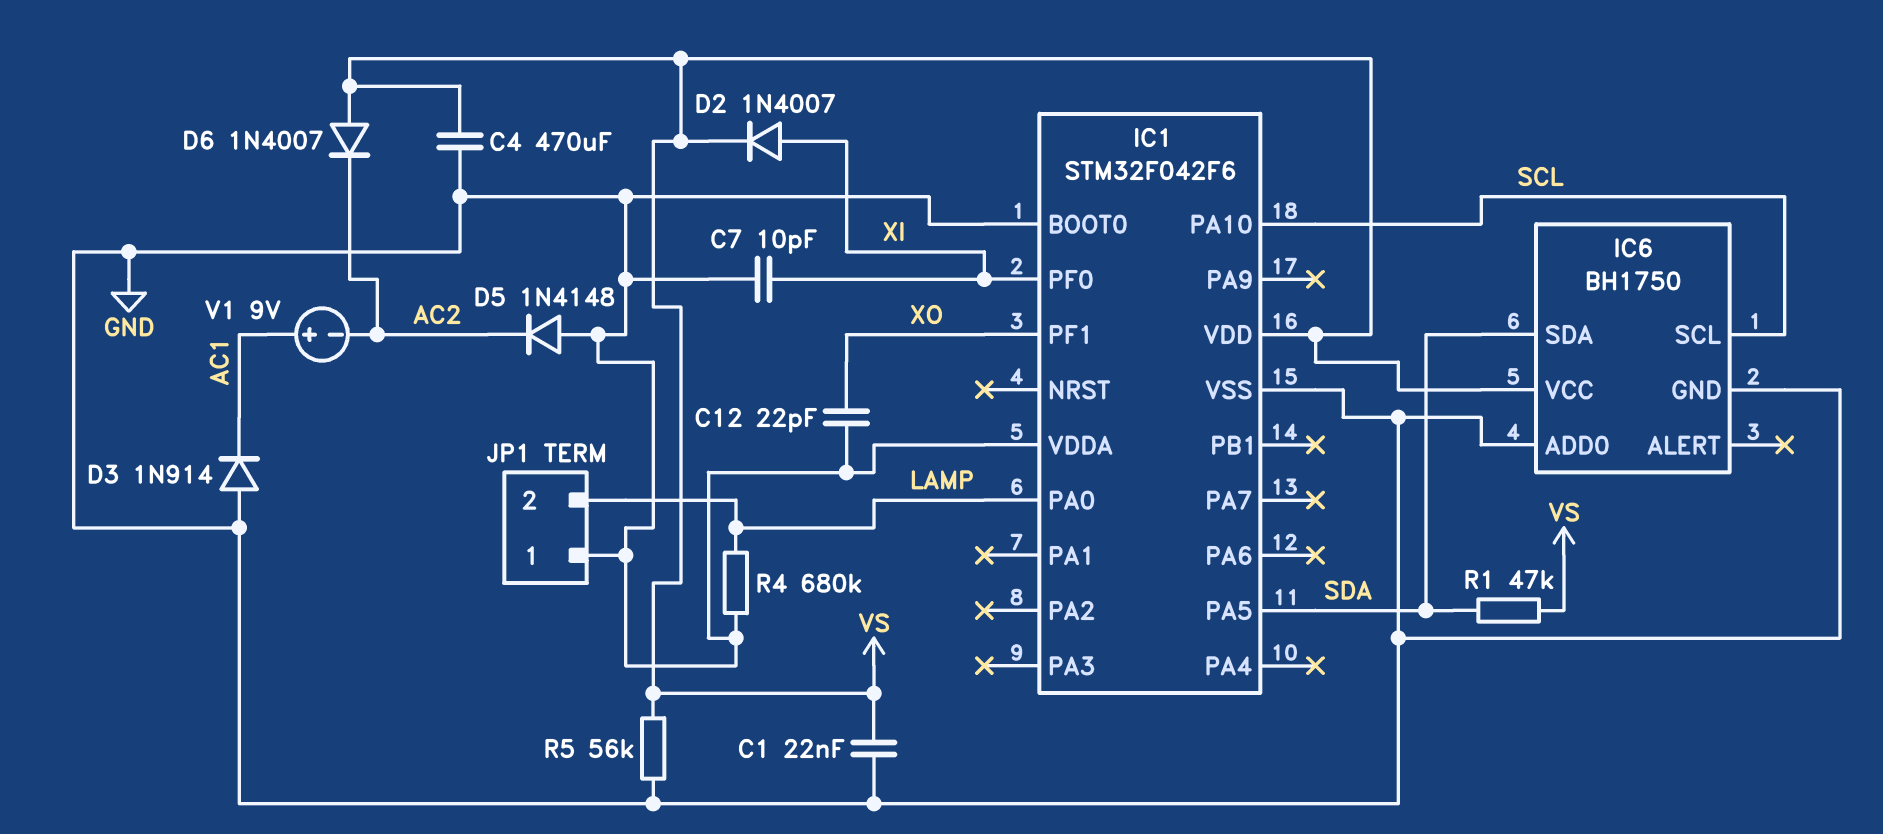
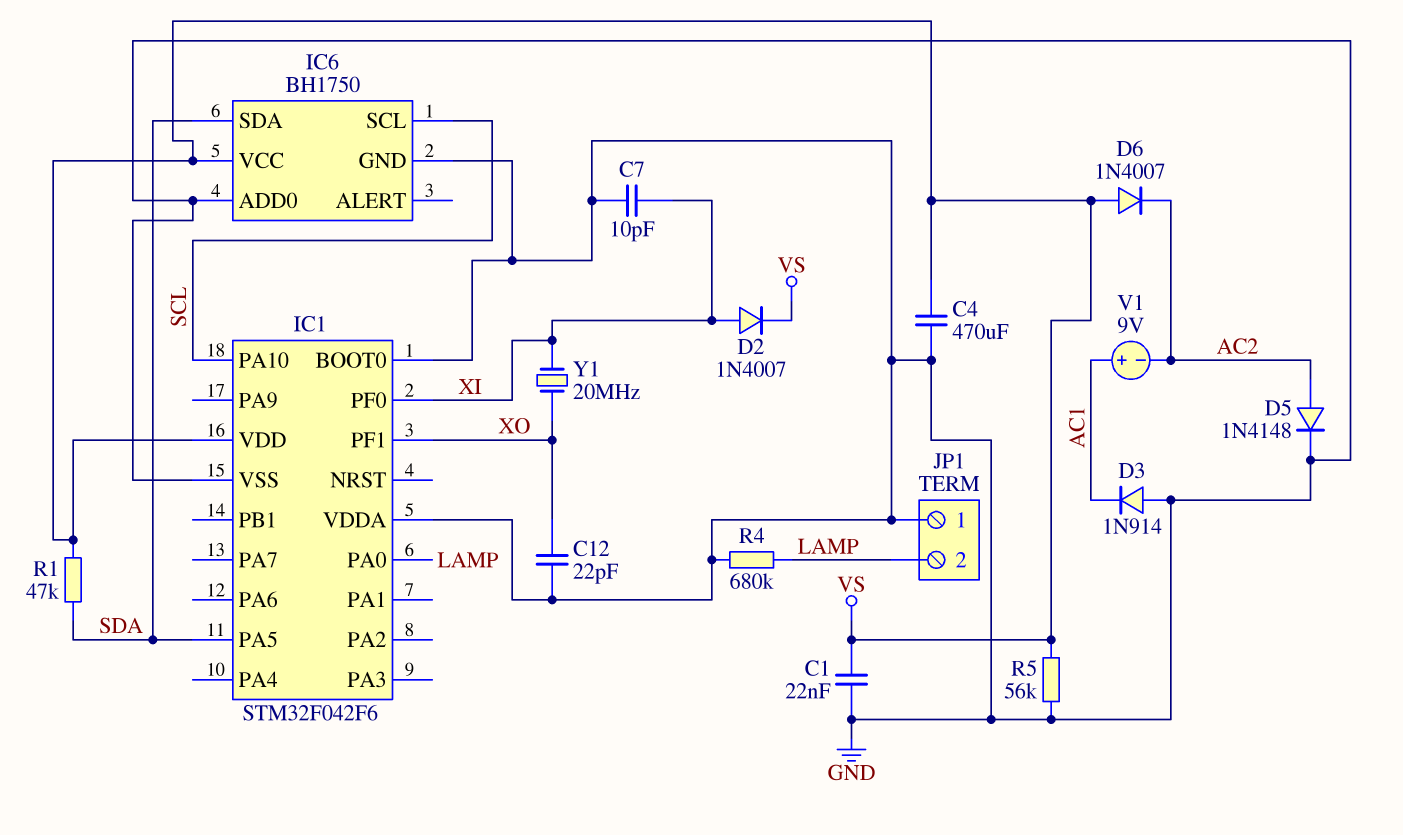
D5: diode 1N4148 (A GND, K AC2) -> diode 1N4148 (A AC2, K GND)
Y1: none -> 20MHz (XI, XO)

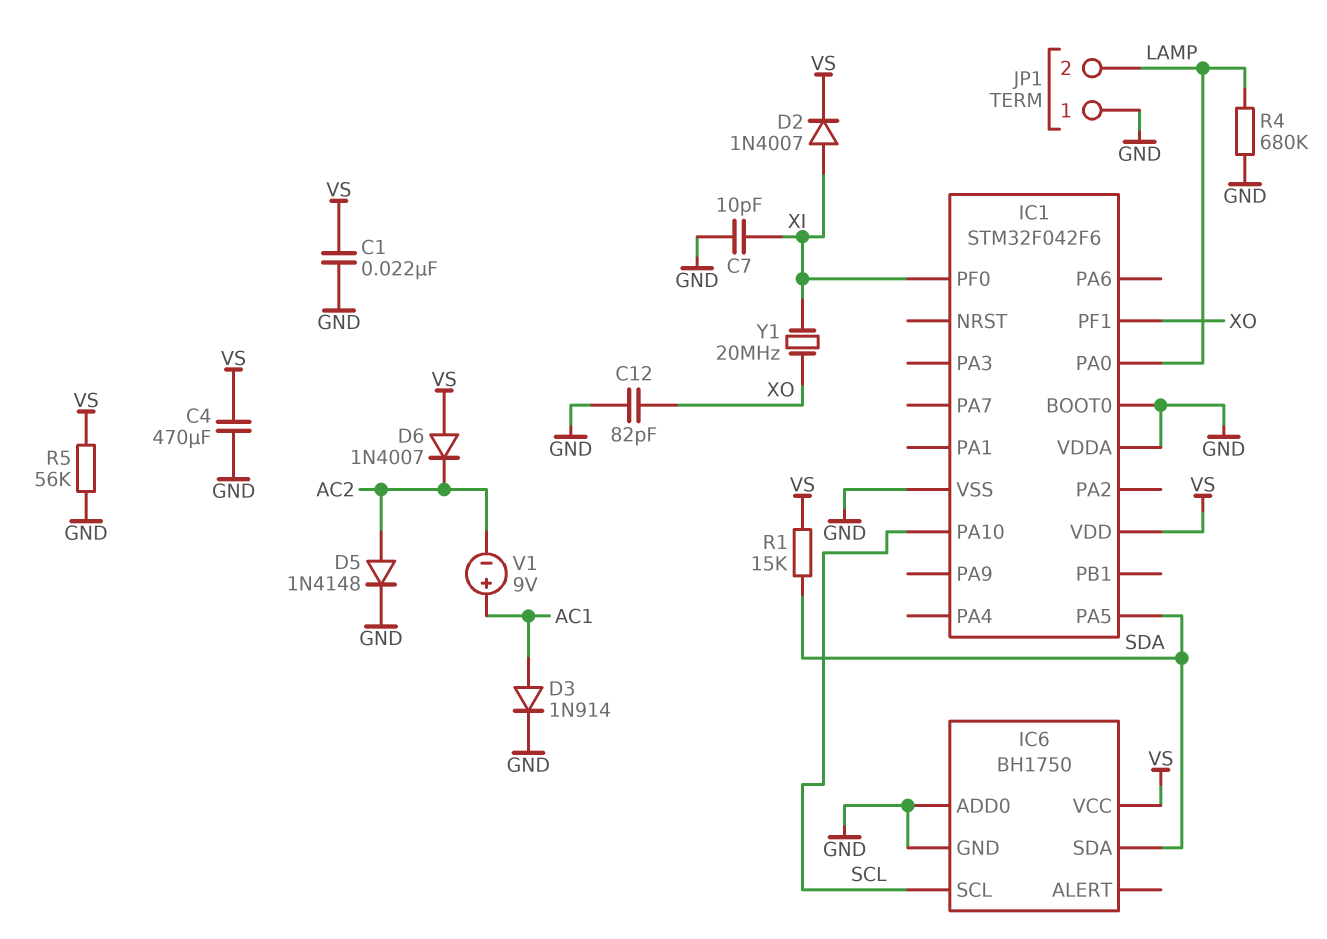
C12: 22pF (GND, XO) -> 82pF (GND, XO)
D3: diode 1N914 (A GND, K AC1) -> diode 1N914 (A AC1, K GND)
R1: 47k (SDA, VS) -> 15k (SDA, VS)

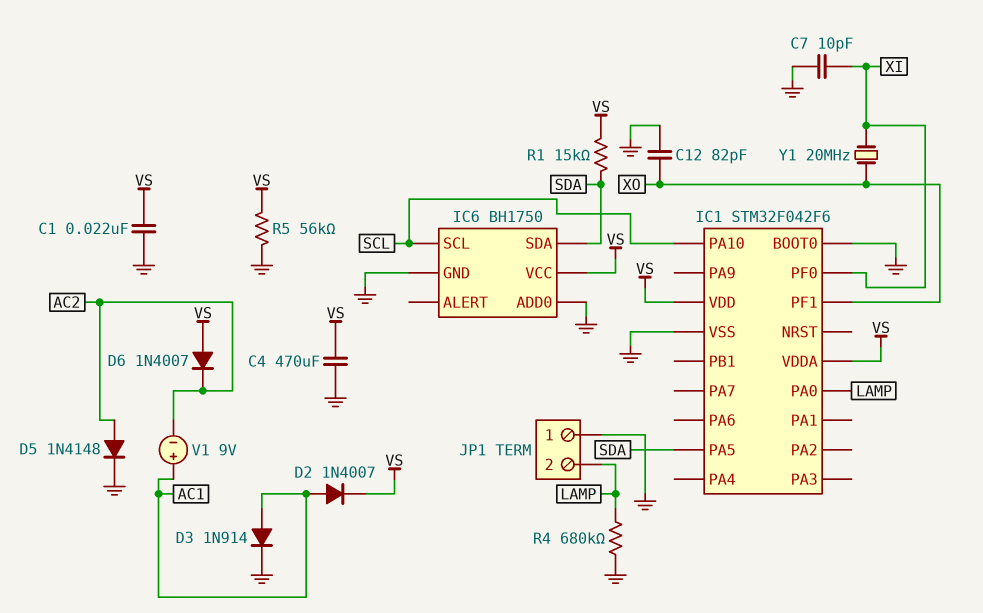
D2: diode 1N4007 (A XI, K VS) -> diode 1N4007 (A AC1, K VS)
IC1 pin VDDA: GND -> VS

